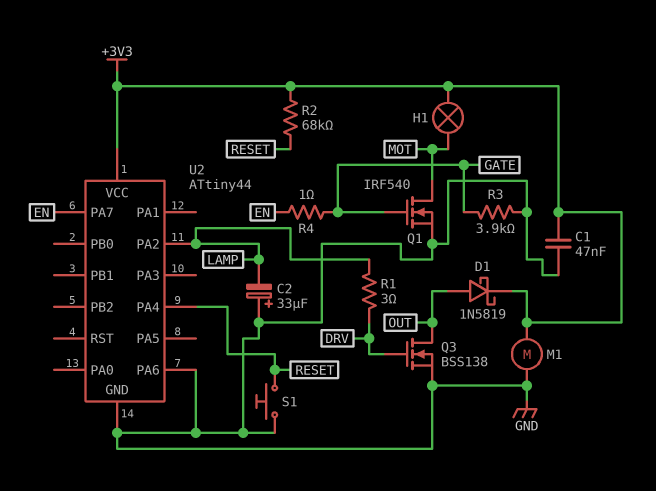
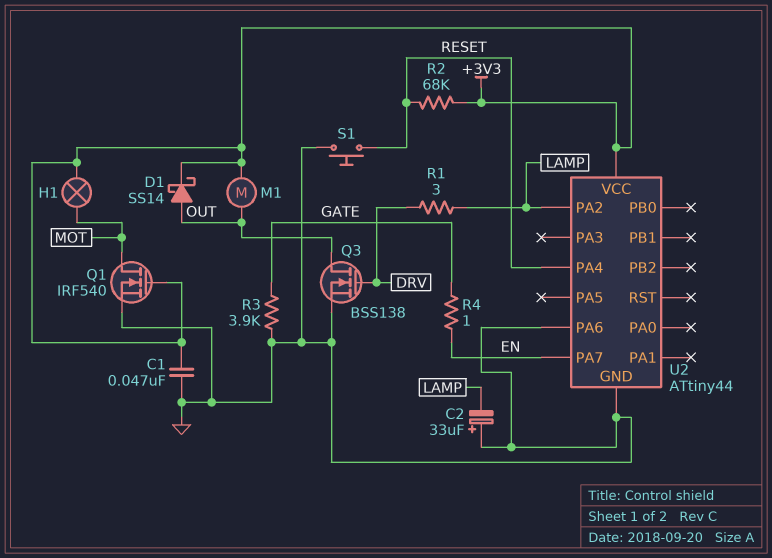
D1: schottky 1N5819 (A OUT, K +3V3) -> schottky SS14 (A OUT, K +3V3)
M1: motor (+3V3, GND) -> motor (+3V3, OUT)
Q1: NMOS IRF540 (G GATE, D MOT, S GND) -> NMOS IRF540 (G +3V3, D MOT, S GND)

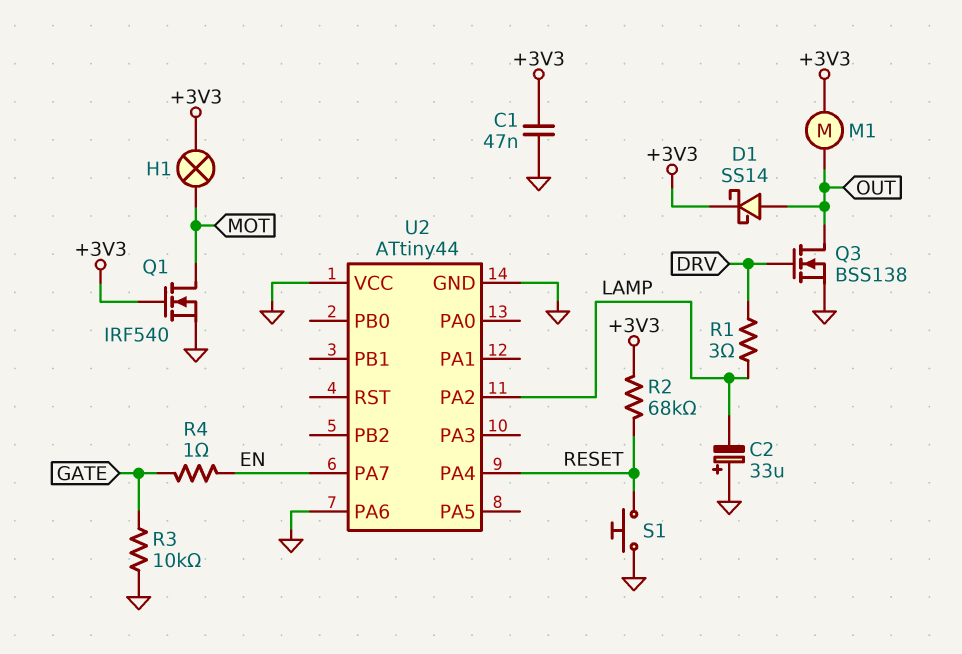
R3: 3.9k (GATE, GND) -> 10k (GATE, GND)
U2 pin VCC: +3V3 -> GND

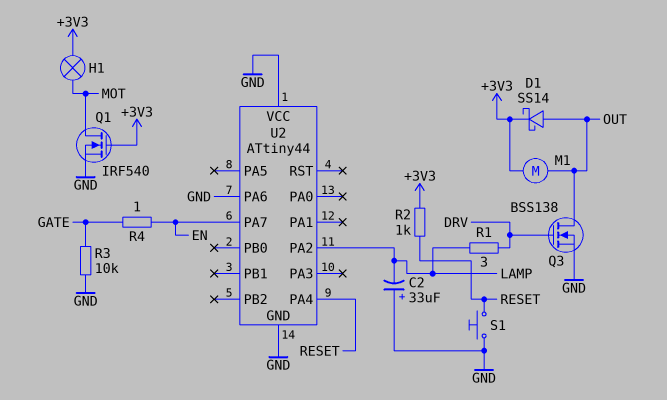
C1: 47nF (+3V3, GND) -> none
R2: 68k (+3V3, RESET) -> 1k (+3V3, RESET)

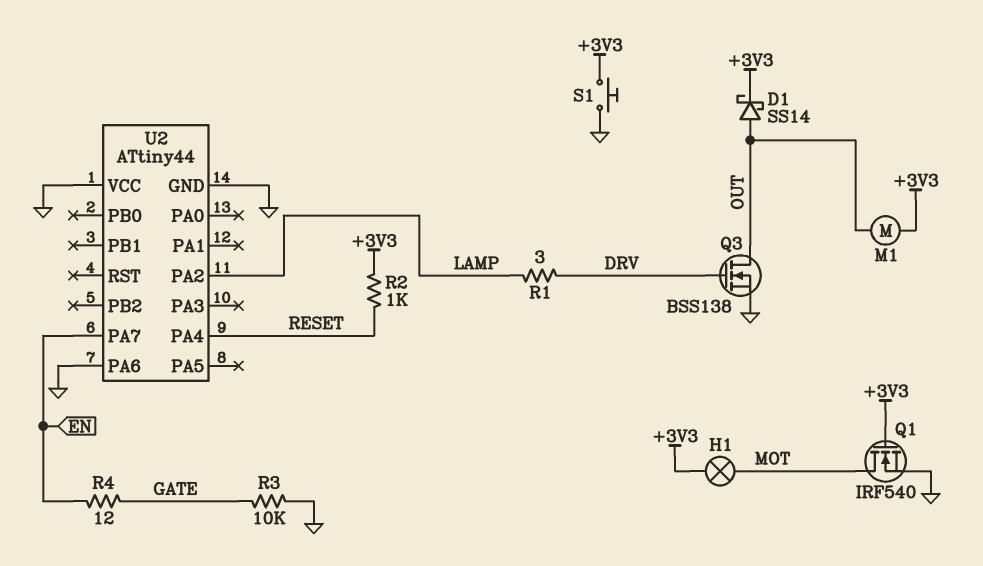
C2: 33uF (plus GND, minus LAMP) -> none
R4: 1 (EN, GATE) -> 12 (EN, GATE)
S1: button (GND, RESET) -> button (+3V3, GND)

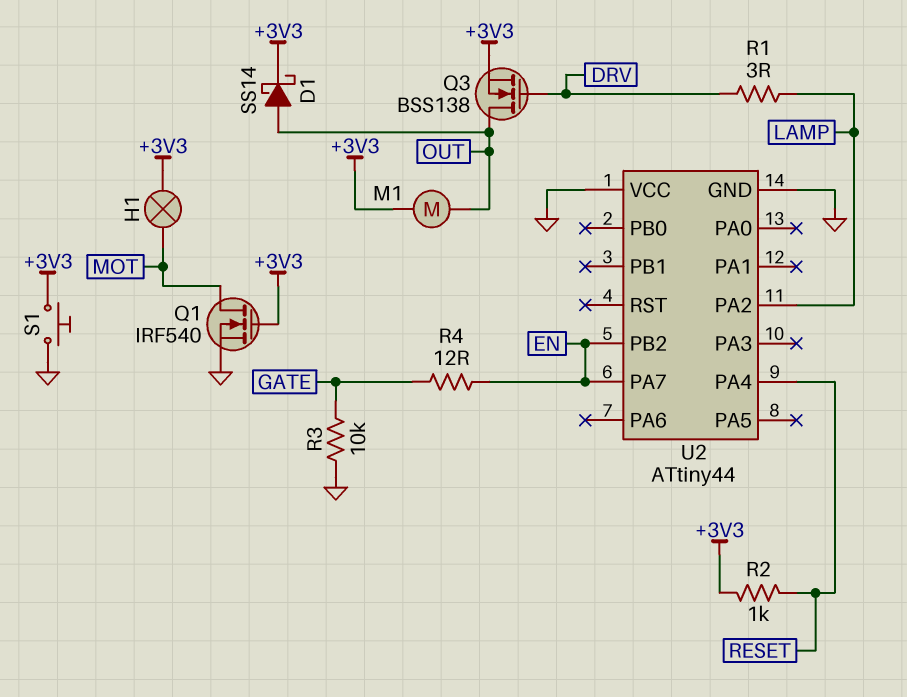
Q3: NMOS BSS138 (G DRV, D OUT, S GND) -> NMOS BSS138 (G DRV, D OUT, S +3V3)
U2 pin PA6: GND -> none
U2 pin PB2: none -> EN

